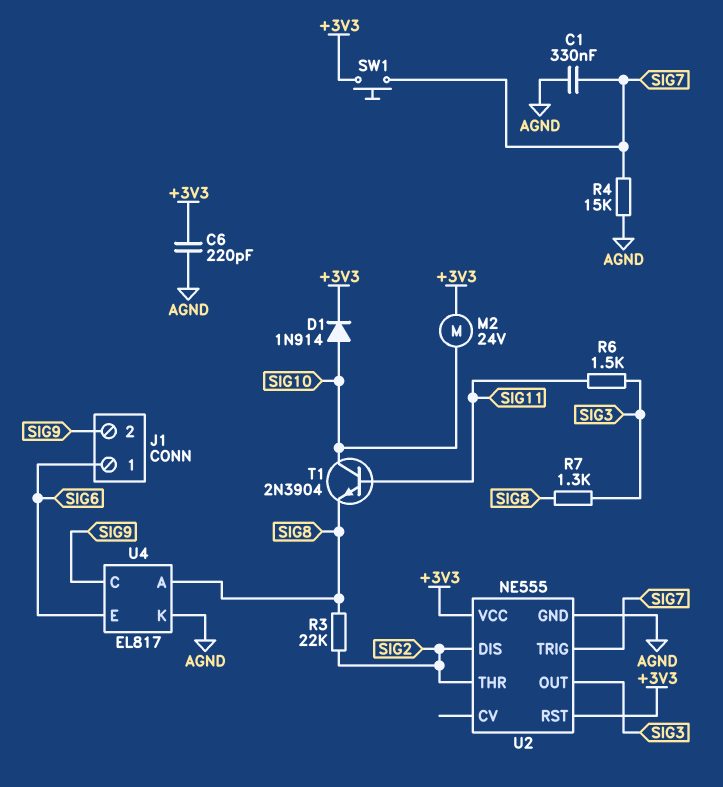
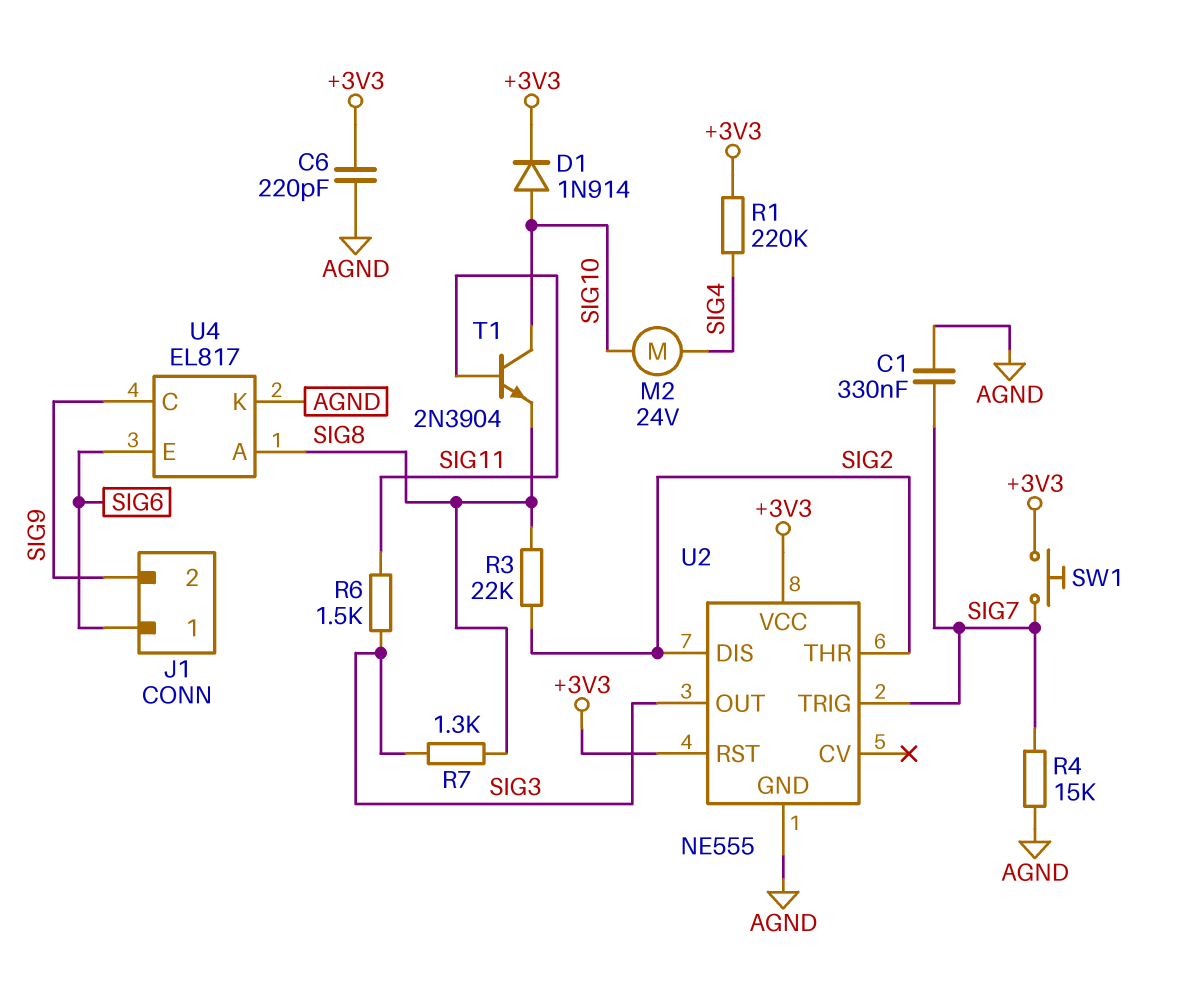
M2: motor 24V (+3V3, SIG10) -> motor 24V (SIG4, SIG10)
R1: none -> 220k (+3V3, SIG4)

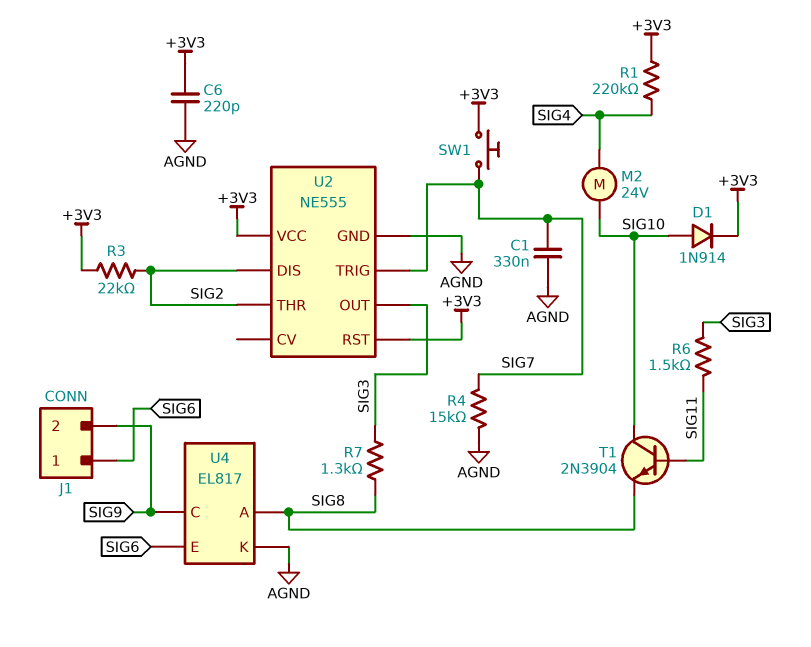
R3: 22k (SIG2, SIG8) -> 22k (+3V3, SIG2)

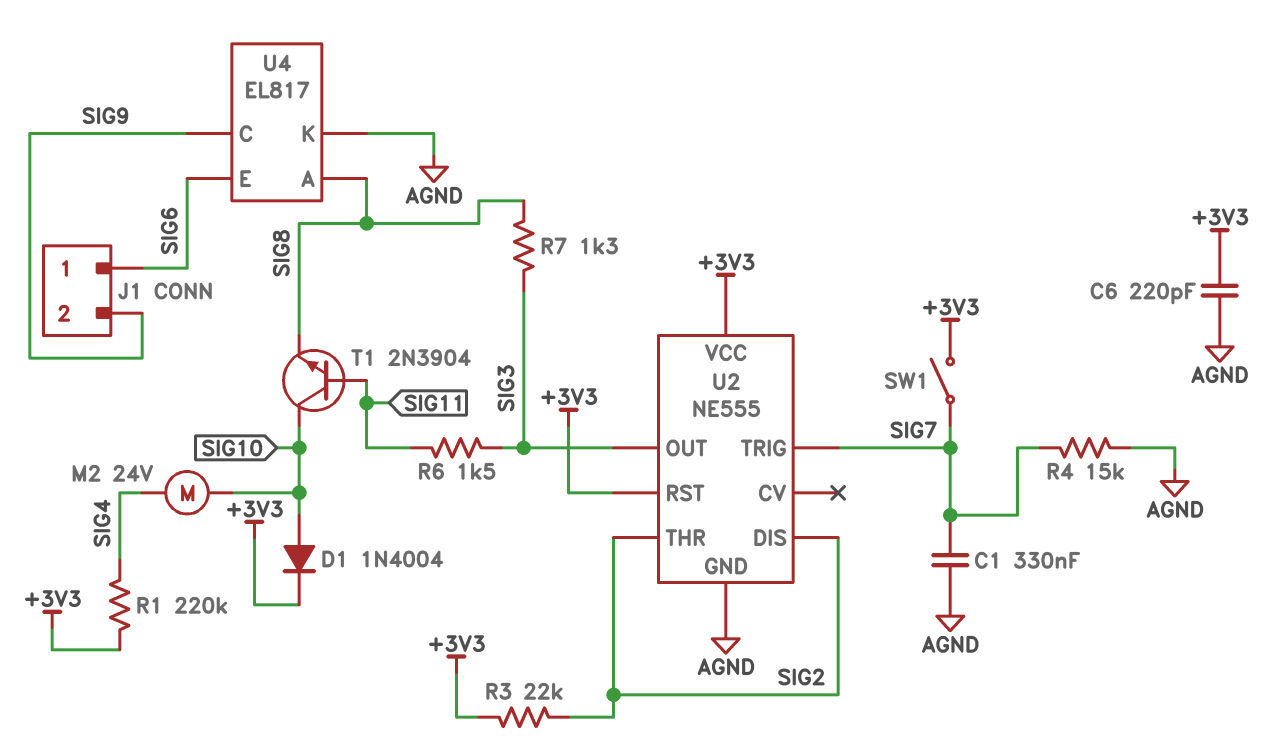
D1: diode 1N914 (A SIG10, K +3V3) -> diode 1N4004 (A SIG10, K +3V3)
SW1: button (+3V3, SIG7) -> switch (+3V3, SIG7)

